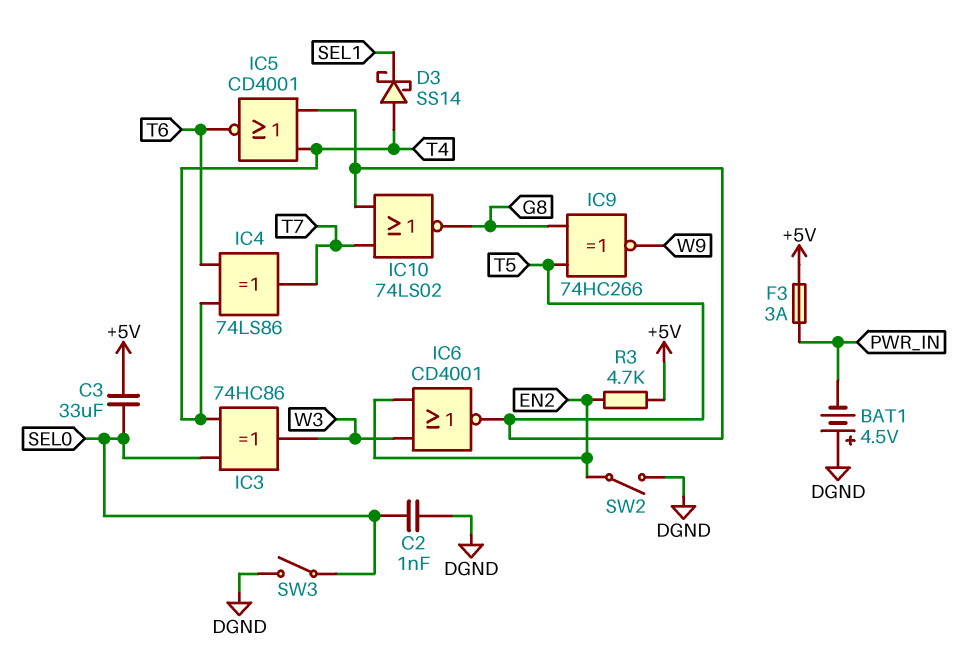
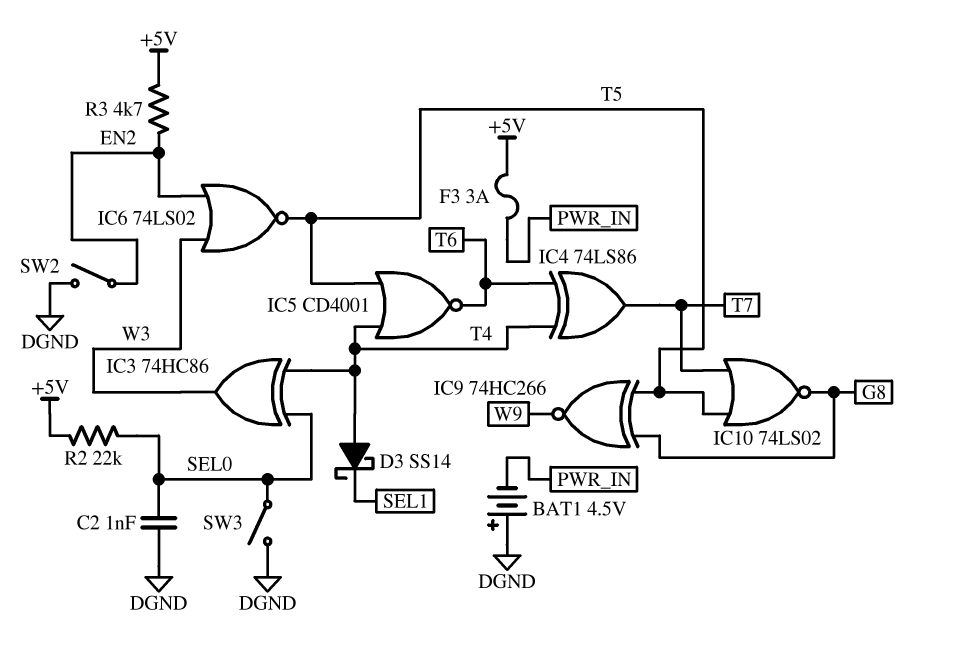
C3: 33uF (+5V, SEL0) -> none
IC6: NOR CD4001 (in EN2, in W3, out T5) -> NOR 74LS02 (in EN2, in W3, out T5)
R2: none -> 22k (+5V, SEL0)

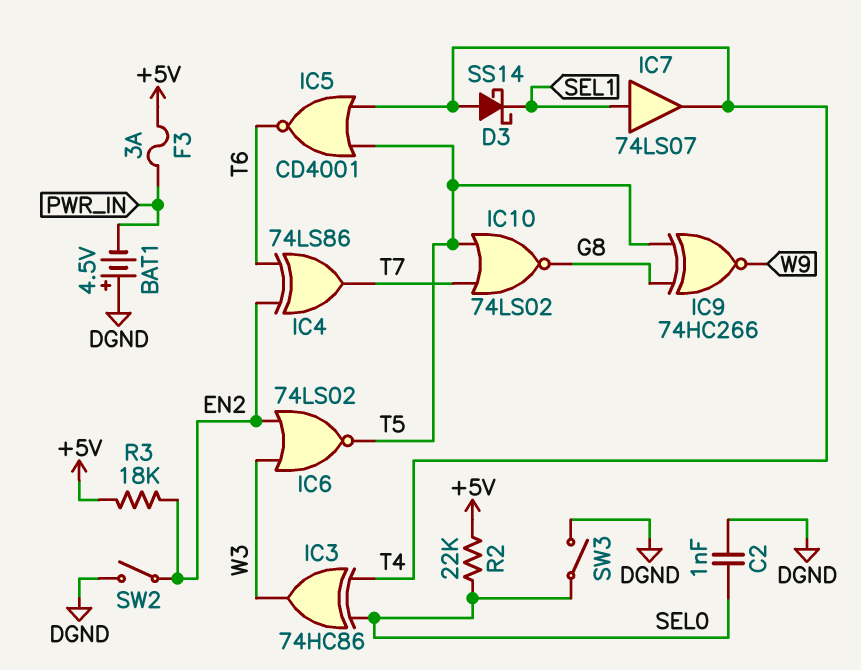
IC4: XOR 74LS86 (in T4, in T6, out T7) -> XOR 74LS86 (in EN2, in T6, out T7)
IC7: none -> buffer 74LS07 (in SEL1, out T4)
R3: 4.7k (+5V, EN2) -> 18k (+5V, EN2)

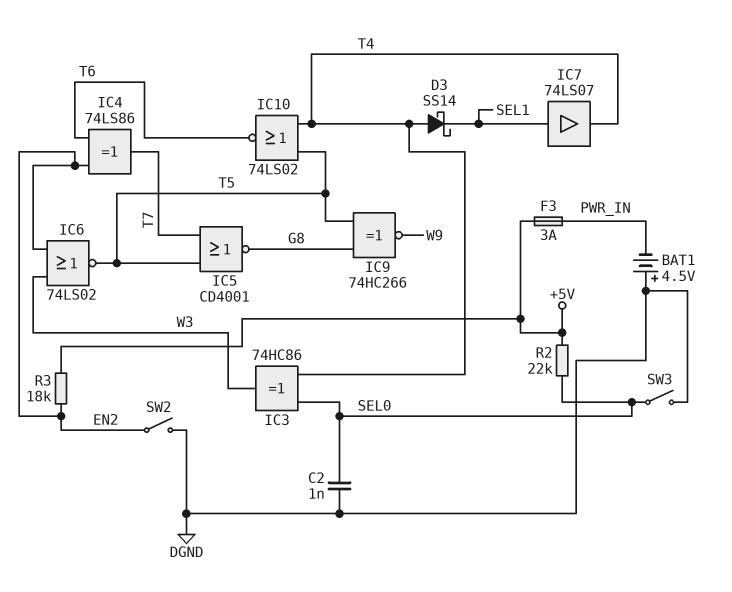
IC5: NOR CD4001 (in T4, in T5, out T6) -> NOR CD4001 (in T5, in T7, out G8)
IC10: NOR 74LS02 (in T5, in T7, out G8) -> NOR 74LS02 (in T4, in T5, out T6)

